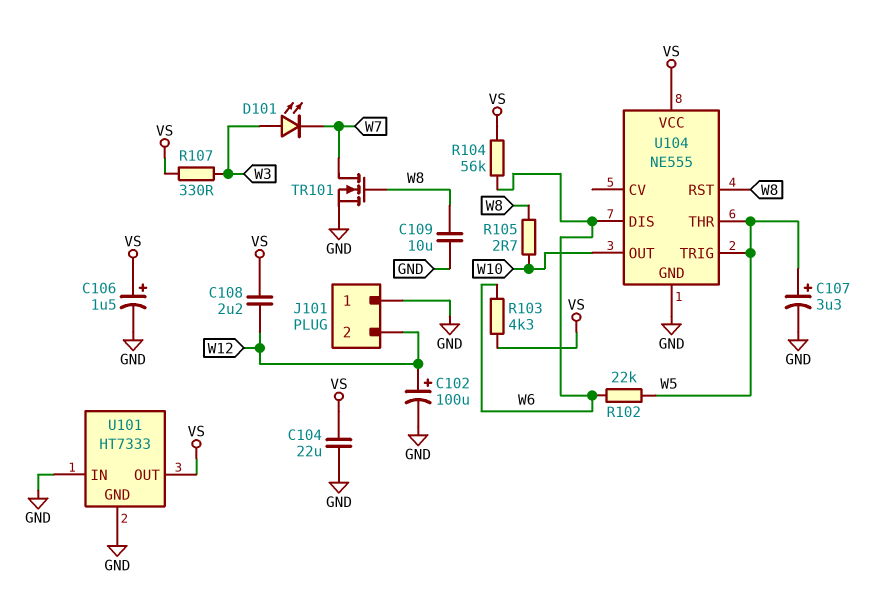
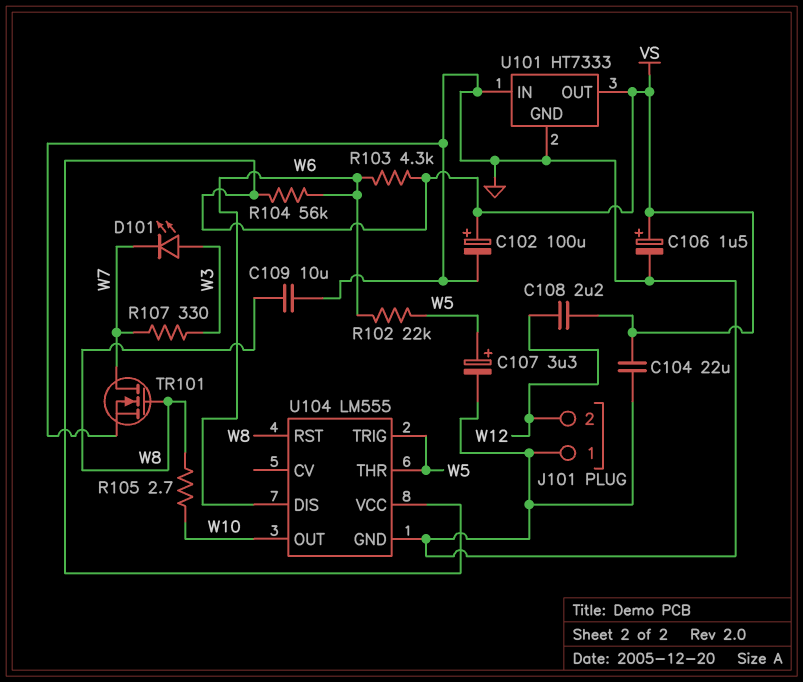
C102: 100uF (plus W12, minus GND) -> 100uF (plus VS, minus GND)
R107: 330 (VS, W3) -> 330 (W3, W7)
U104: NE555 -> LM555

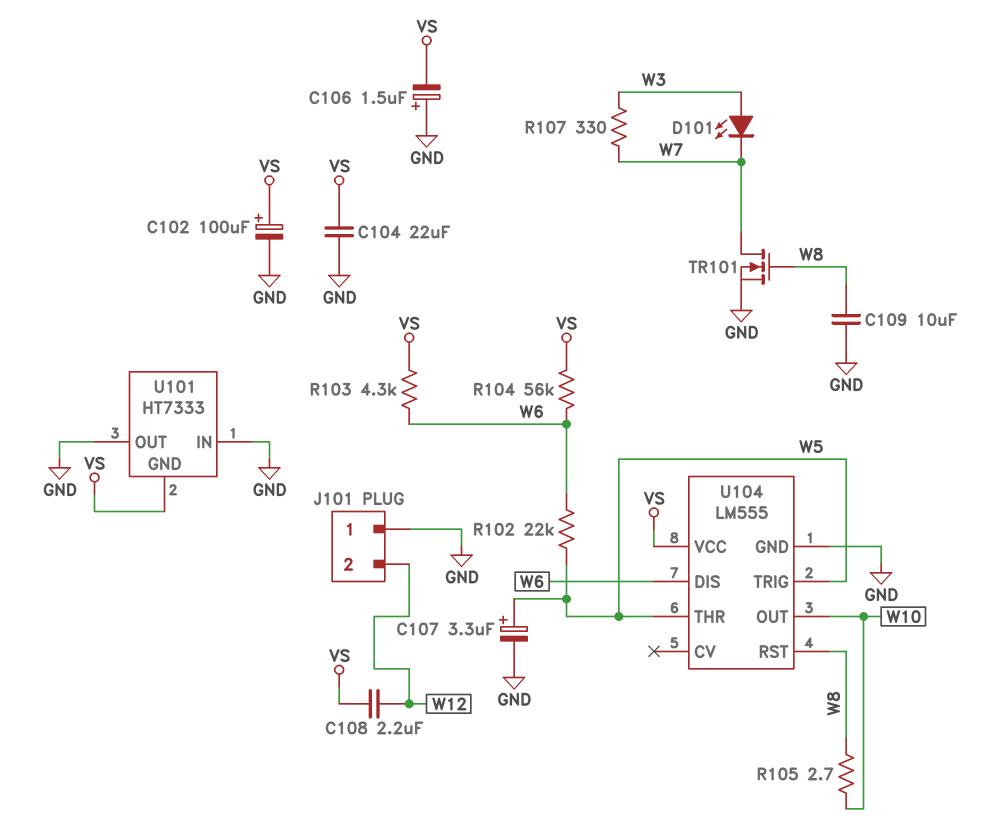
C106: 1.5uF (plus VS, minus GND) -> 1.5uF (plus GND, minus VS)
U101 pin GND: GND -> VS
U101 pin OUT: VS -> GND

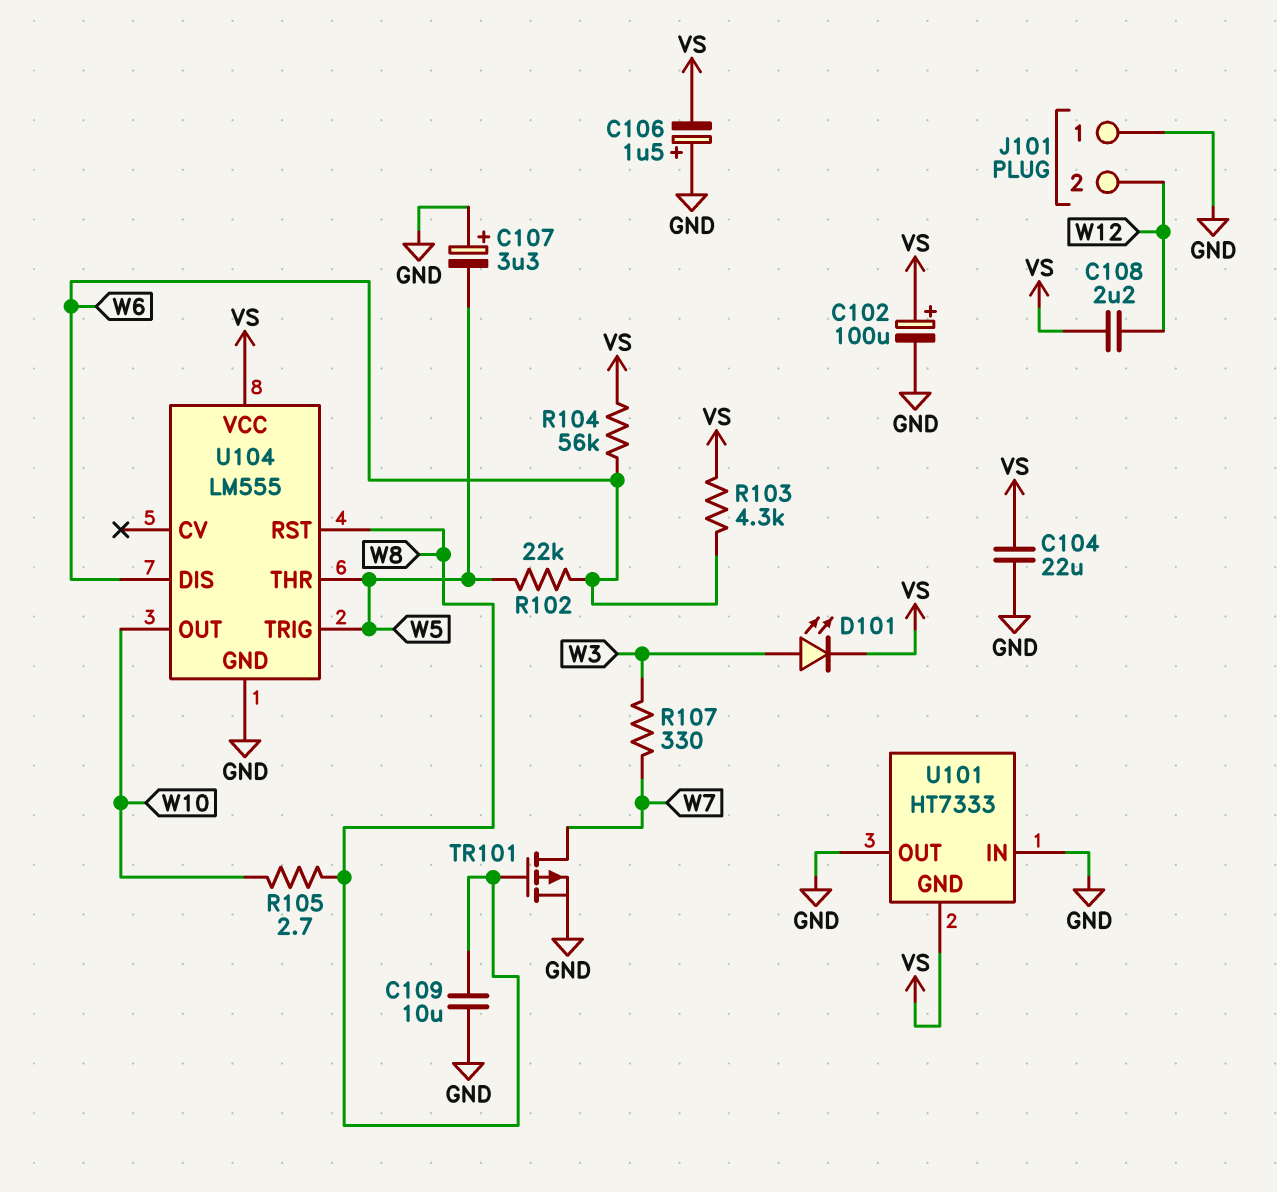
C107: 3.3uF (plus W5, minus GND) -> 3.3uF (plus GND, minus W5)
D101: LED (A W3, K W7) -> LED (A W3, K VS)
TR101: NMOS (G W8, D W7, S GND) -> PMOS (G W8, D W7, S GND)

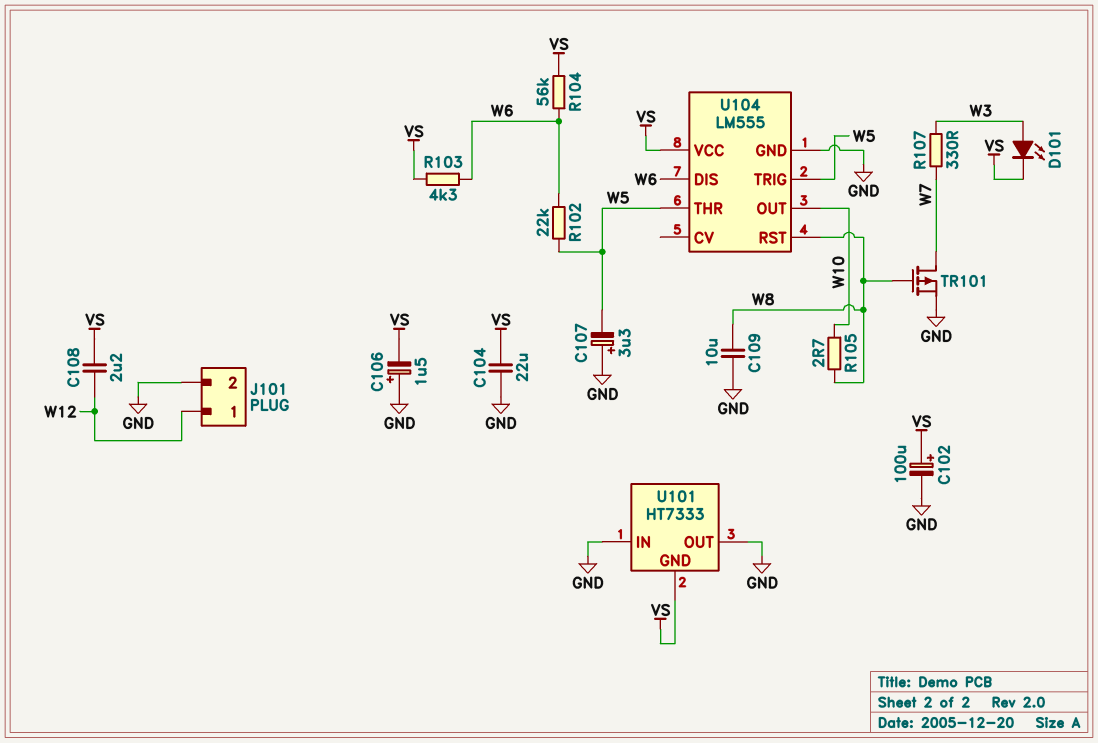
J101 pin 1: GND -> W12
J101 pin 2: W12 -> GND

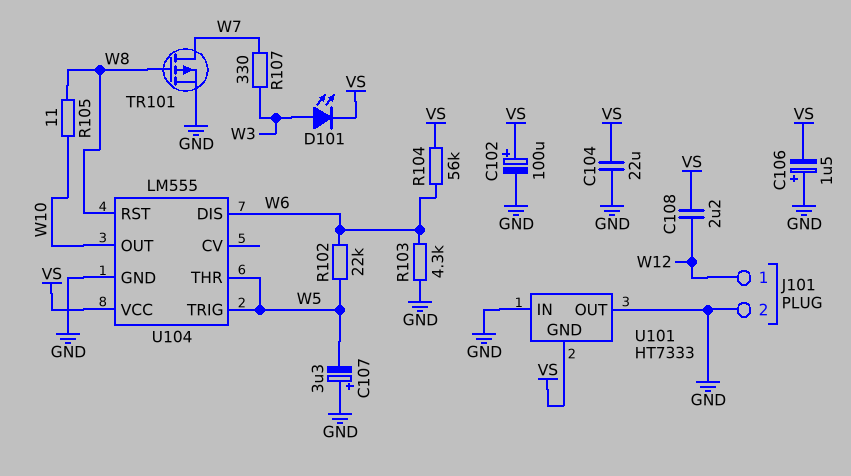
C109: 10uF (GND, W8) -> none
R103: 4.3k (VS, W6) -> 4.3k (GND, W6)
R105: 2.7 (W8, W10) -> 11 (W8, W10)

